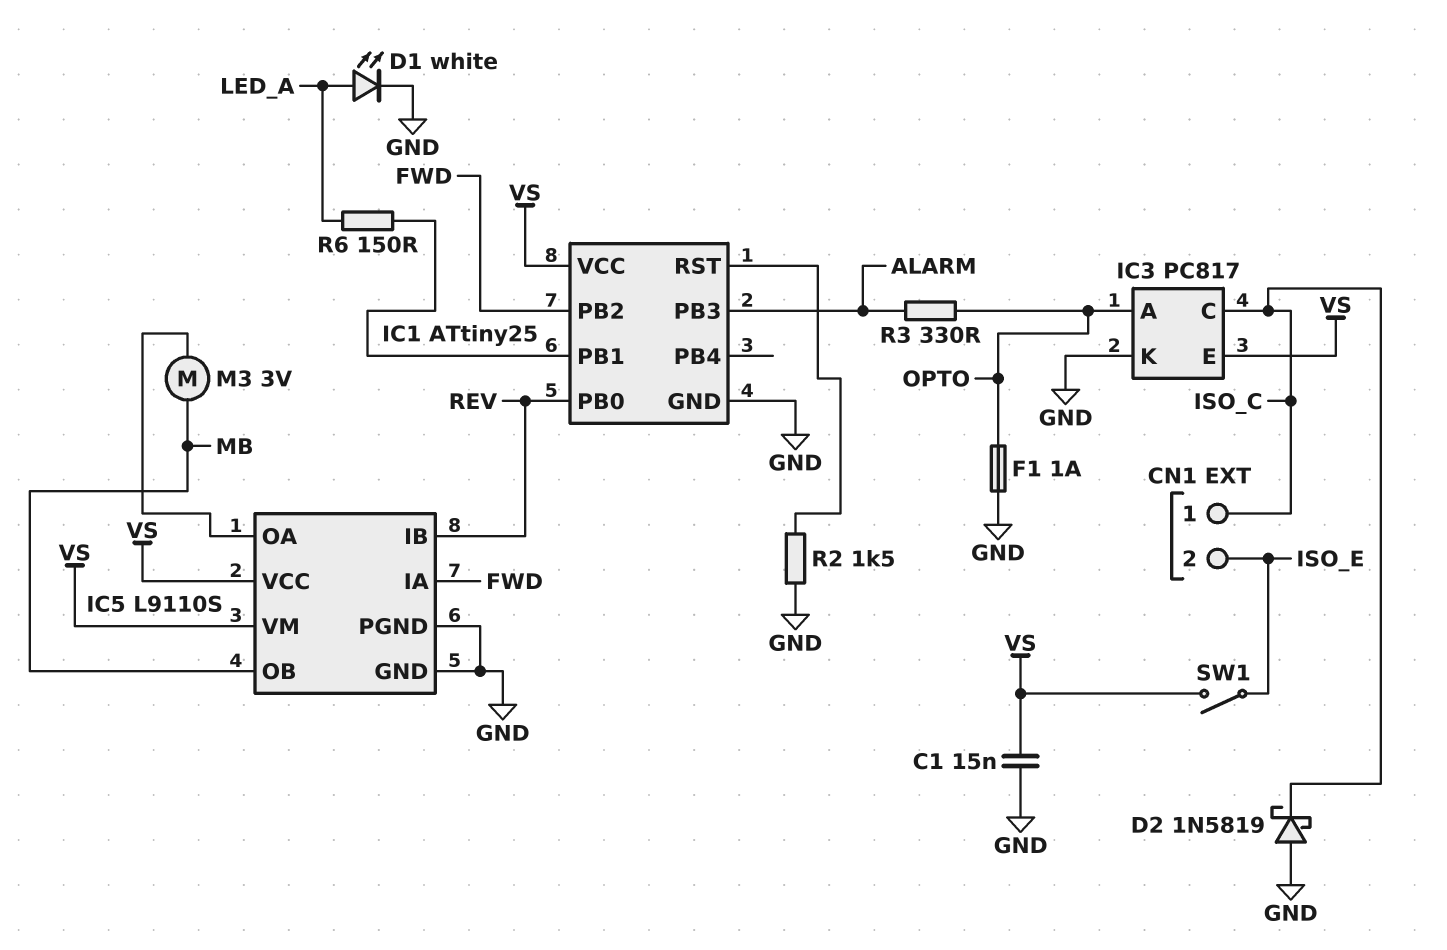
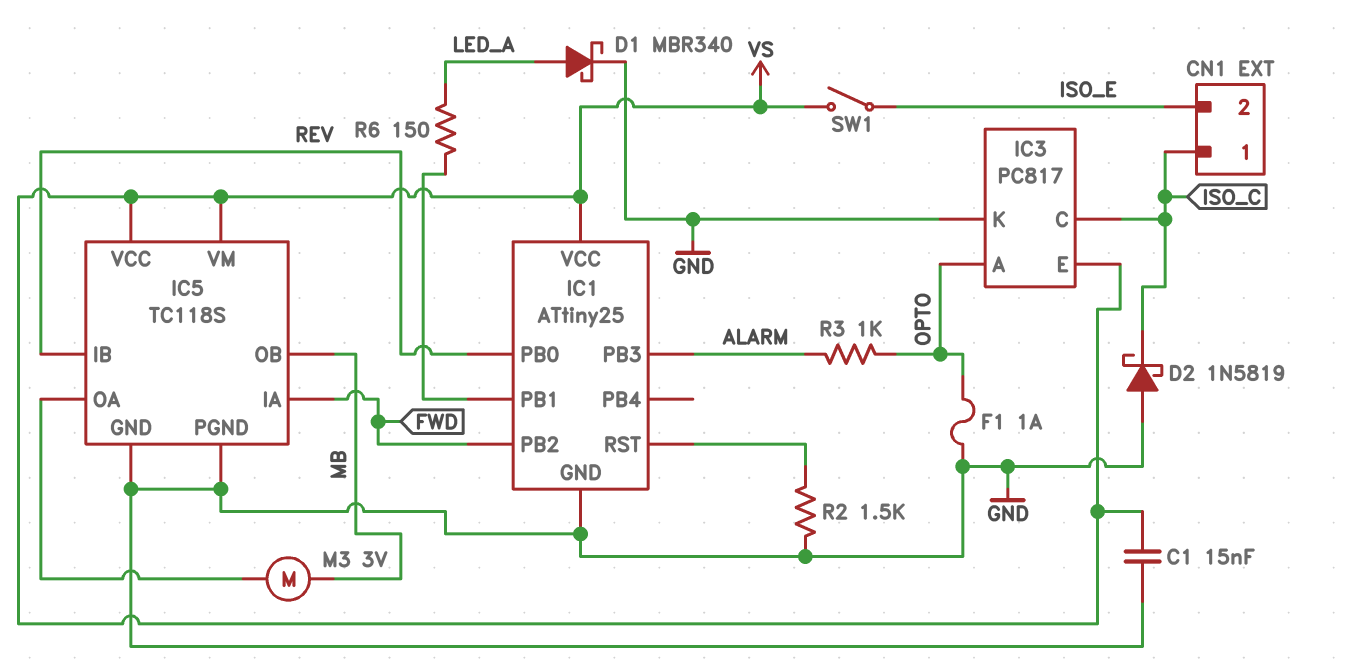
D1: LED white (A LED_A, K GND) -> schottky MBR340 (A LED_A, K GND)
IC5: L9110S -> TC118S
R3: 330 (ALARM, OPTO) -> 1k (ALARM, OPTO)

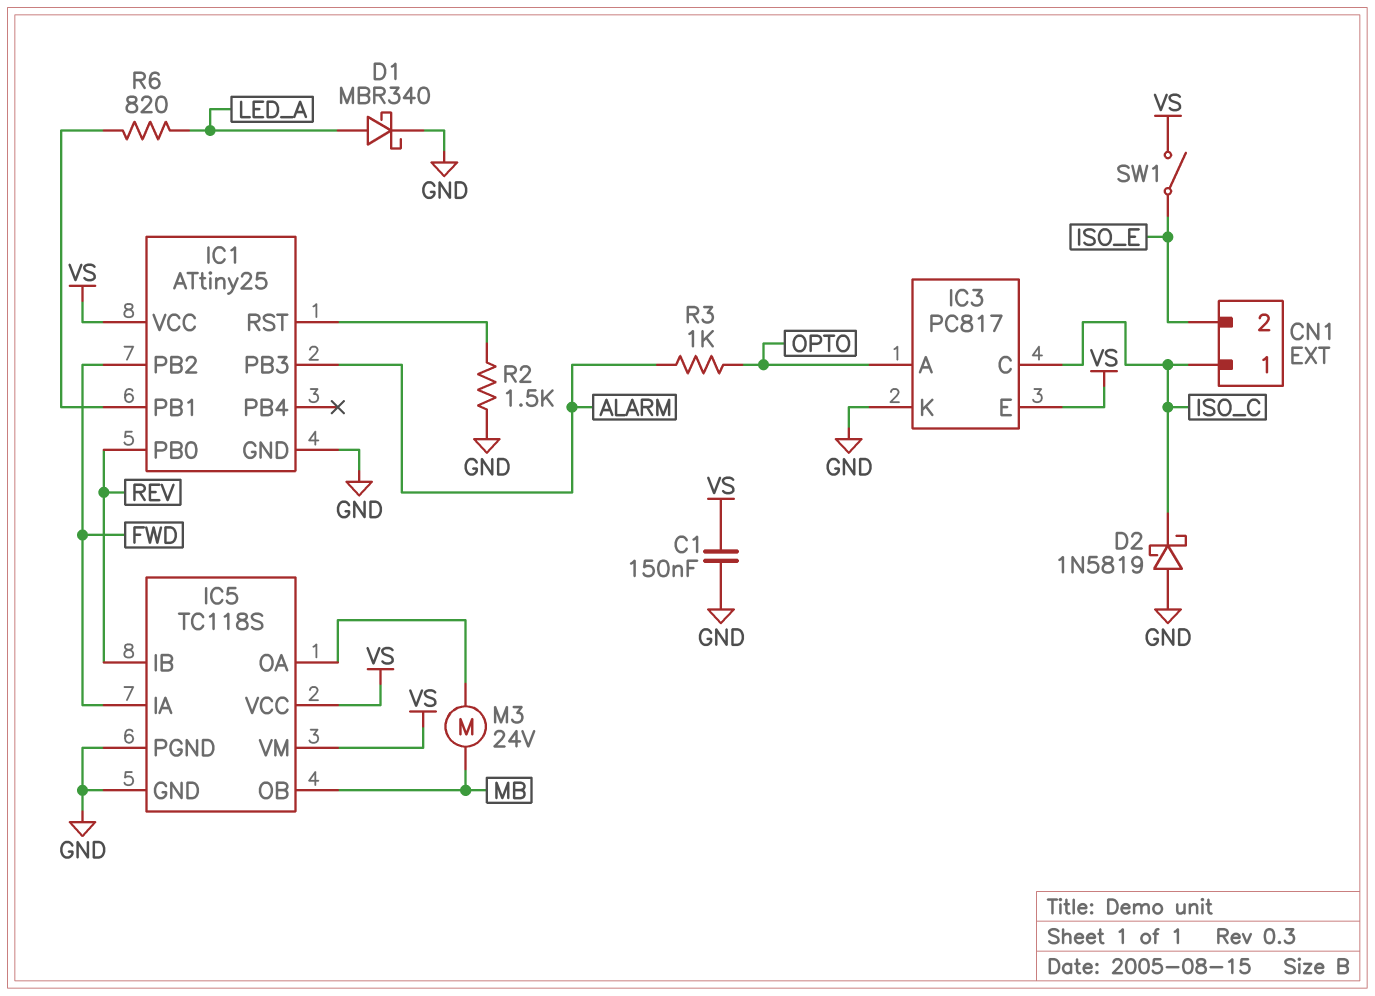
C1: 15nF (GND, VS) -> 150nF (GND, VS)
F1: 1A (GND, OPTO) -> none
M3: motor 3V (IC5/OA, MB) -> motor 24V (IC5/OA, MB)
R6: 150 (IC1/PB1, LED_A) -> 820 (IC1/PB1, LED_A)

